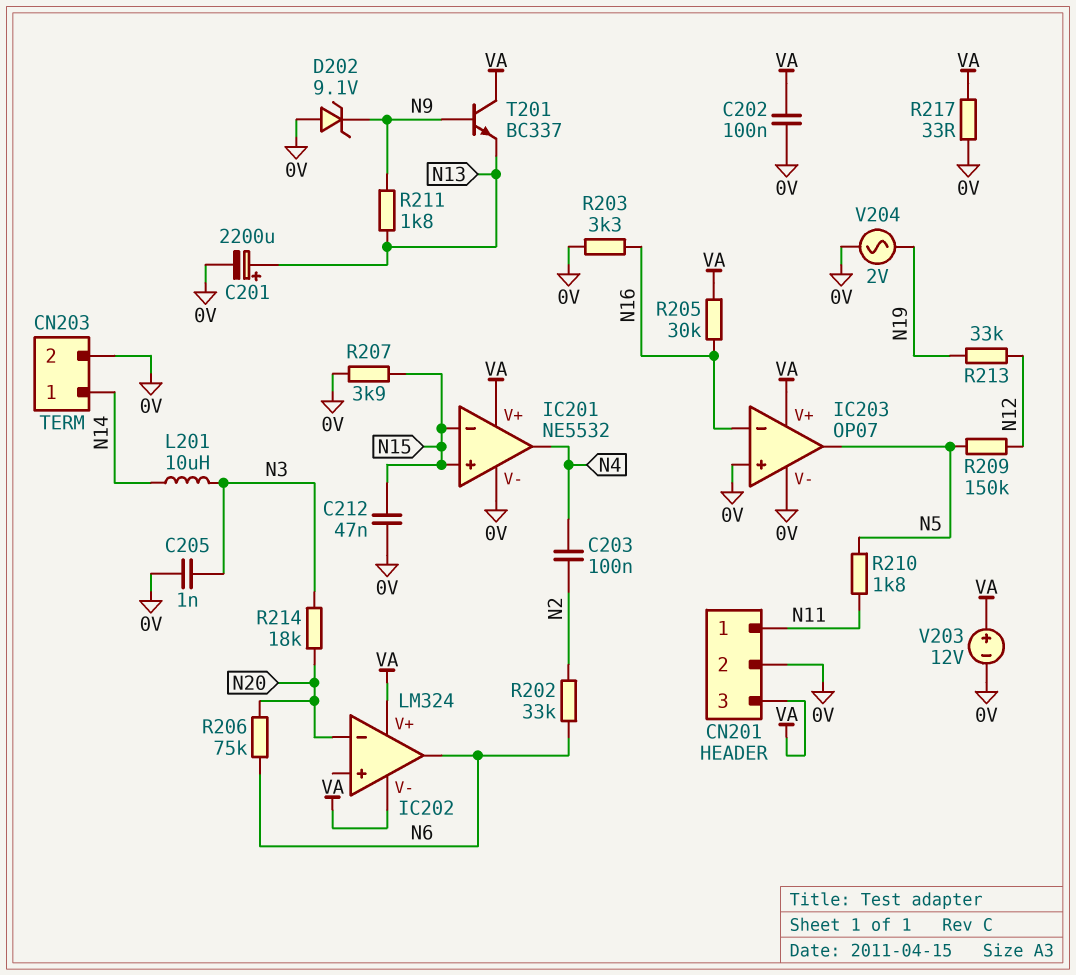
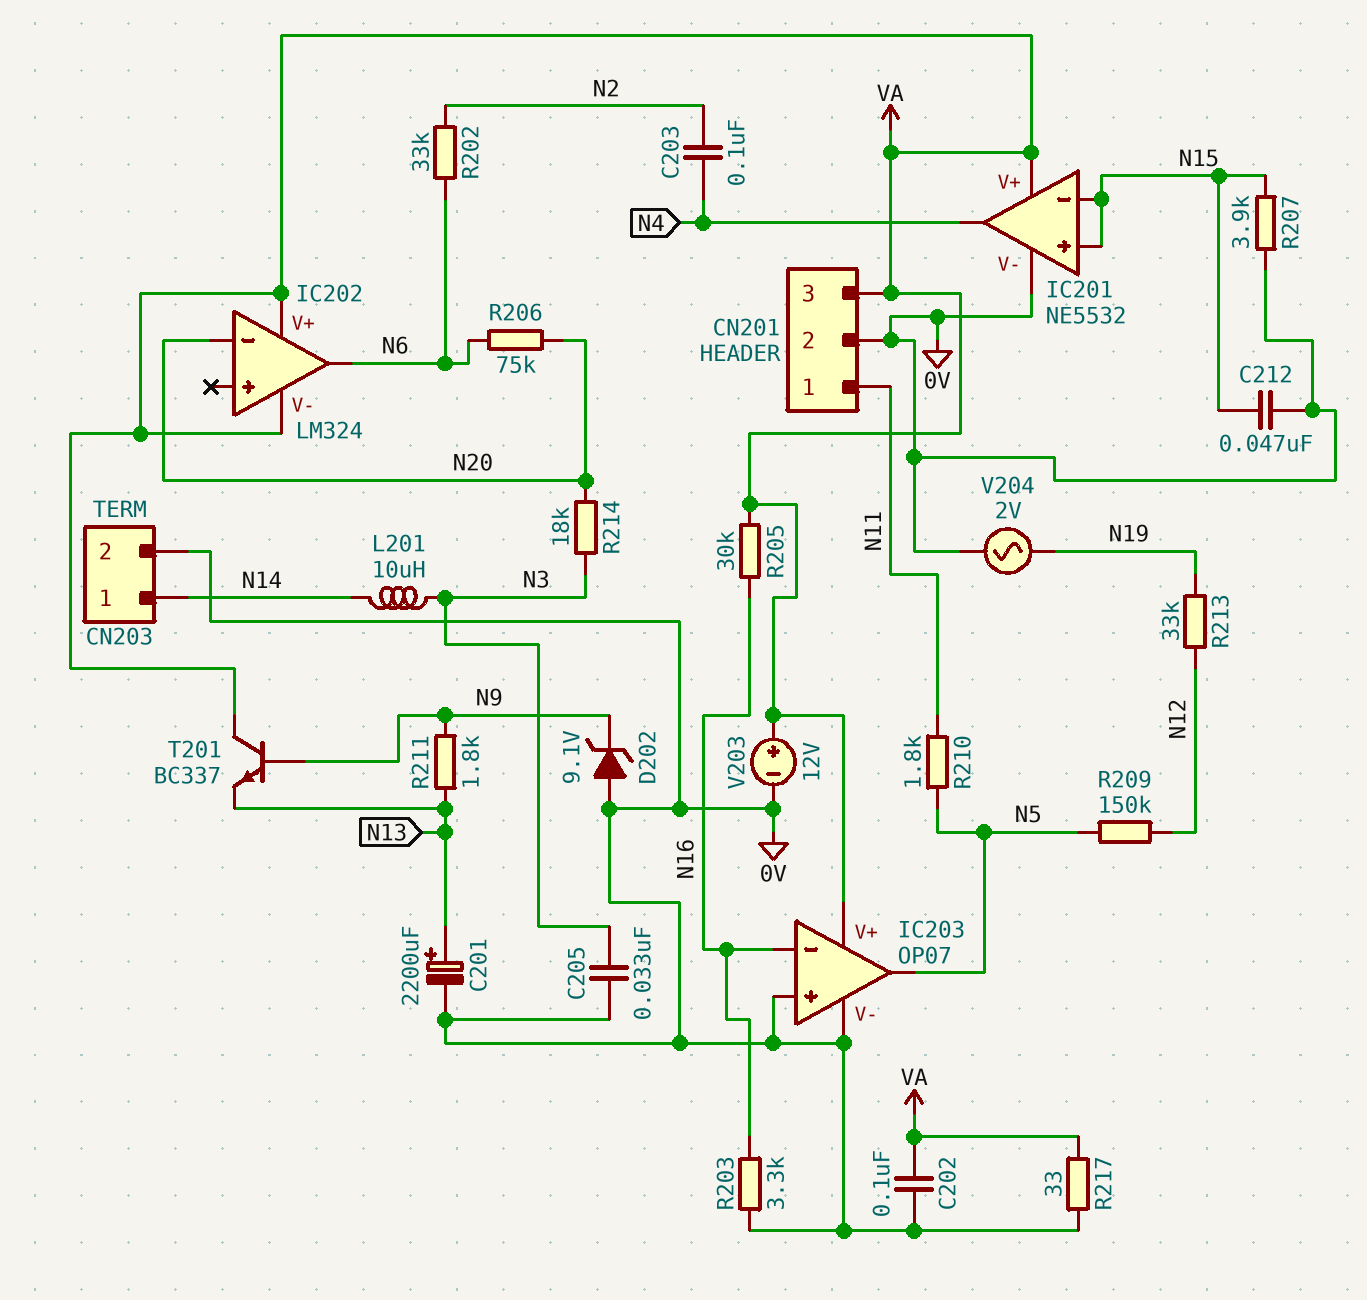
C205: 1nF (0V, N3) -> 33nF (0V, N3)

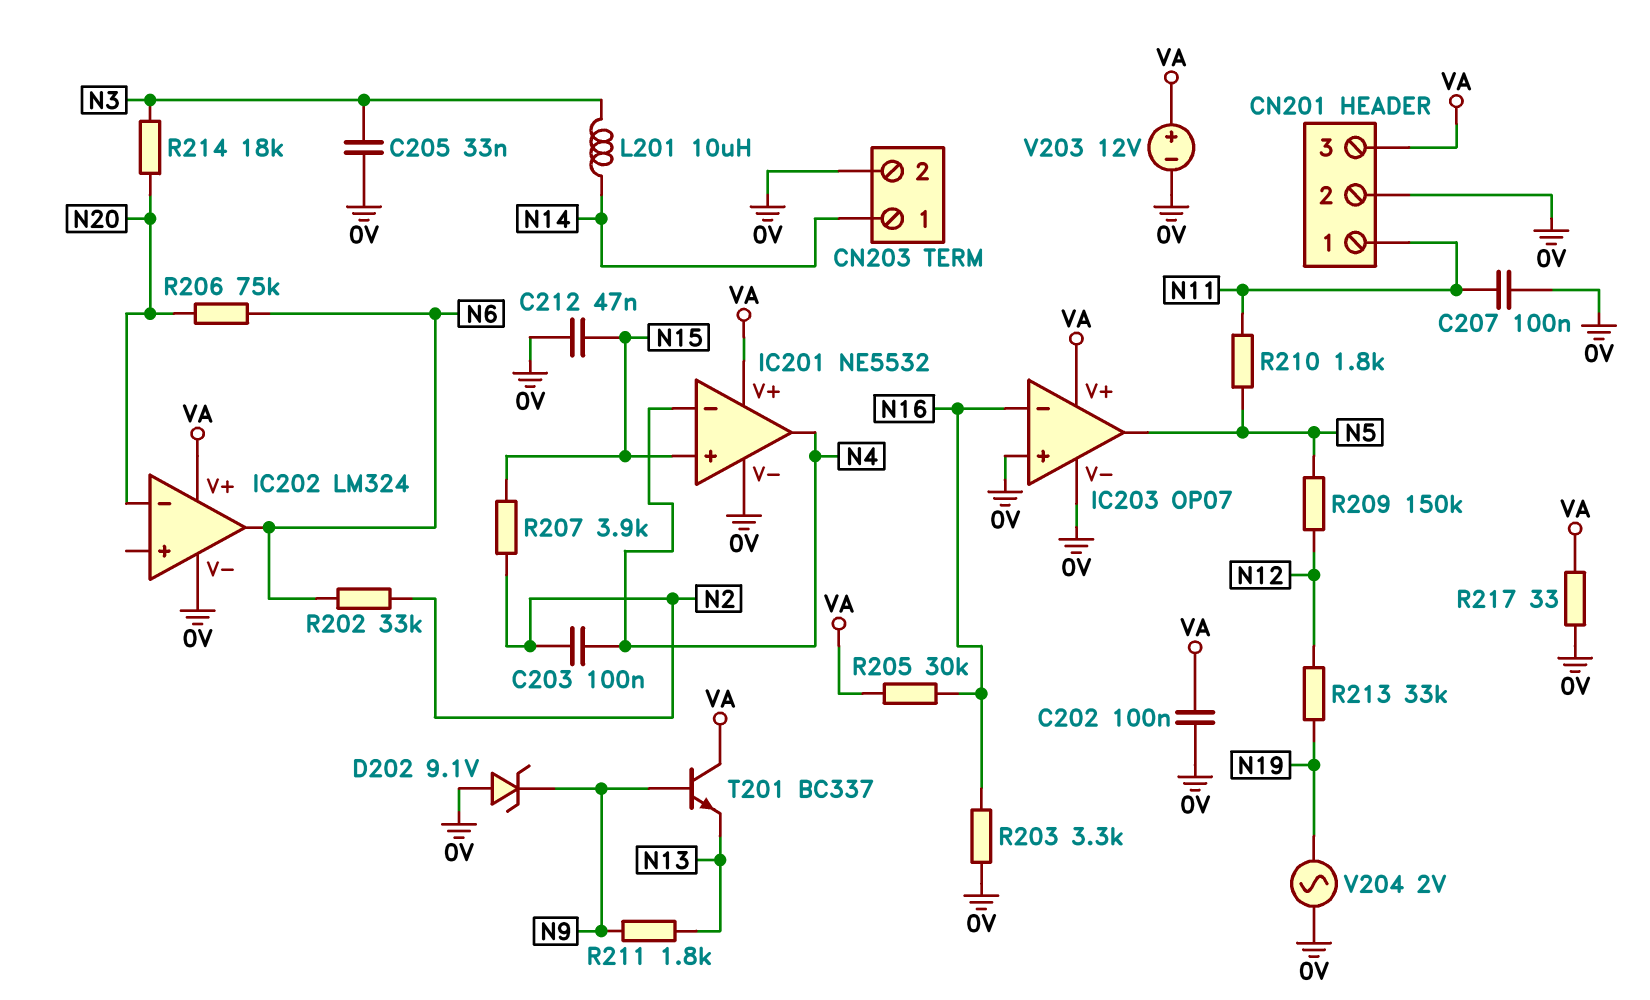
C201: 2200uF (plus N13, minus 0V) -> none
C207: none -> 100nF (0V, N11)
IC201 pin in-: N15 -> N4
IC202 pin V-: VA -> 0V
R207: 3.9k (0V, N15) -> 3.9k (N2, N15)

